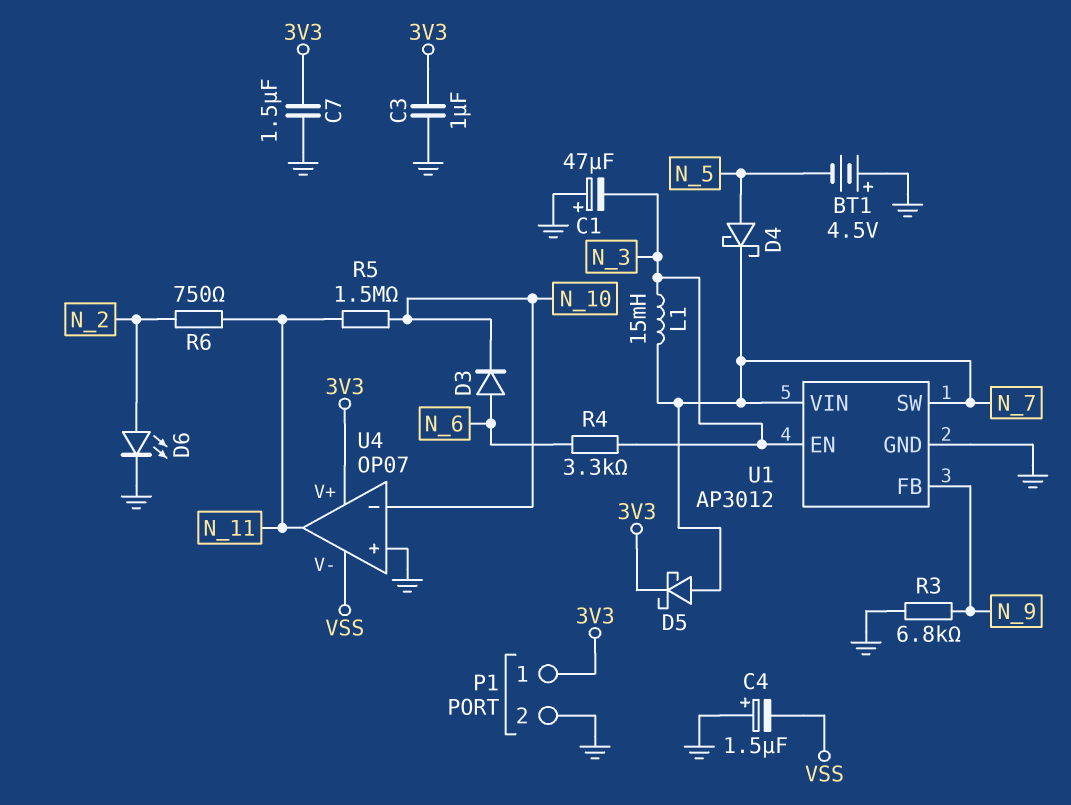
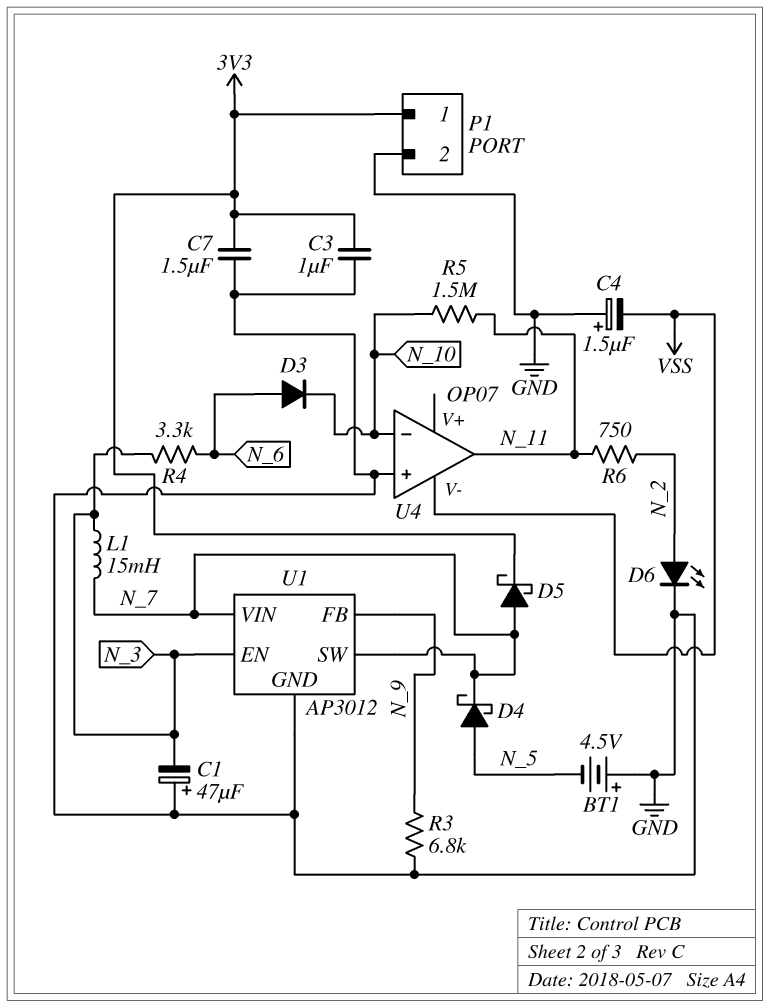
U4 pin V+: 3V3 -> none

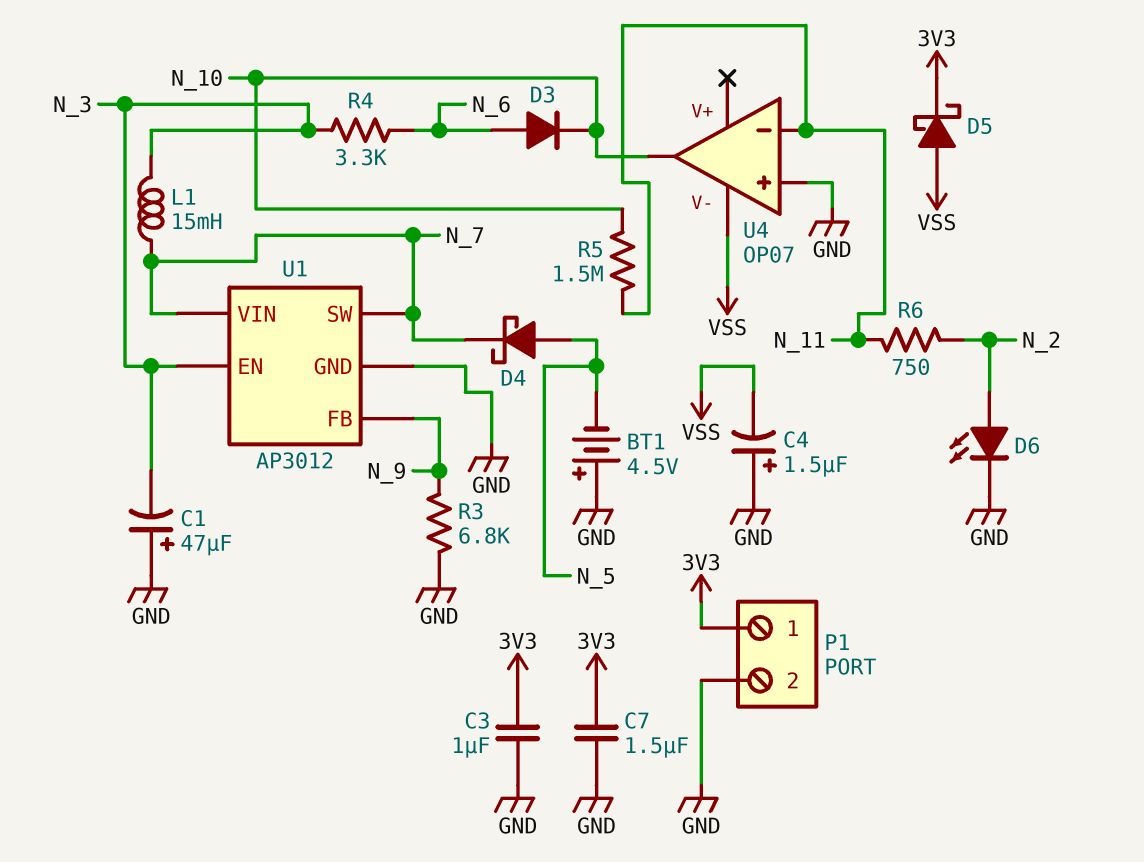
D5: schottky (A N_7, K 3V3) -> schottky (A VSS, K 3V3)
U4 pin in-: N_10 -> N_11
U4 pin out: N_11 -> N_10

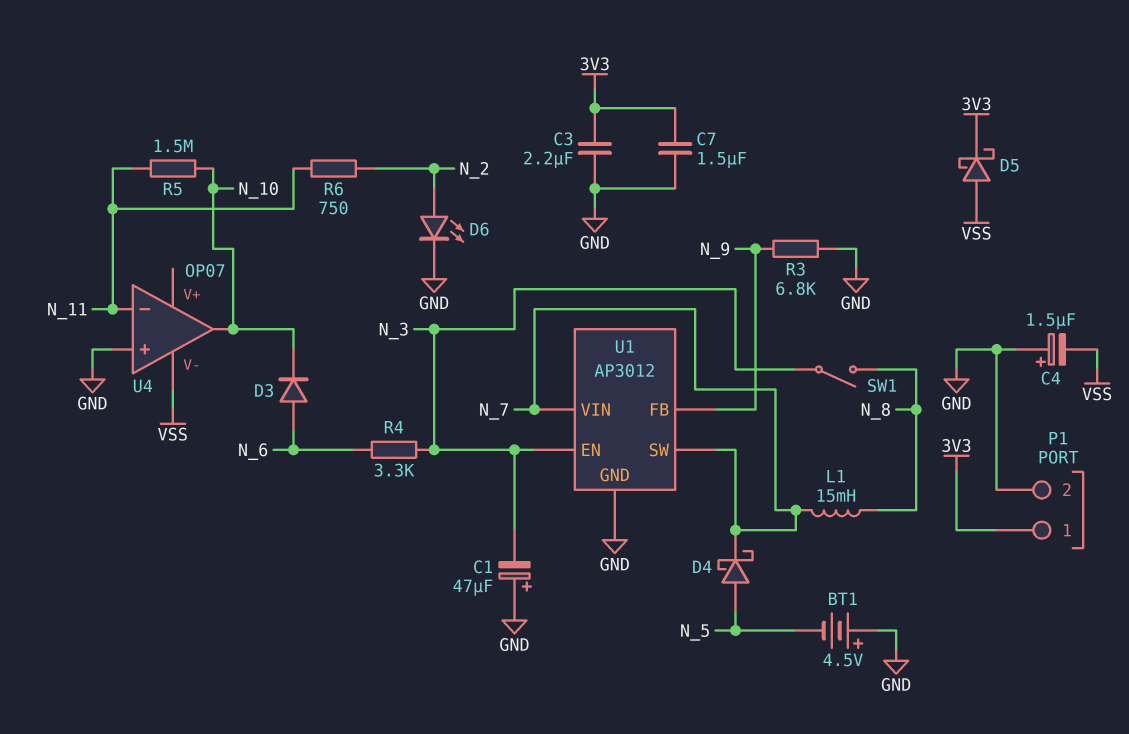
C3: 1uF (3V3, GND) -> 2.2uF (3V3, GND)
L1: 15mH (N_3, N_7) -> 15mH (N_7, N_8)
SW1: none -> switch (N_3, N_8)

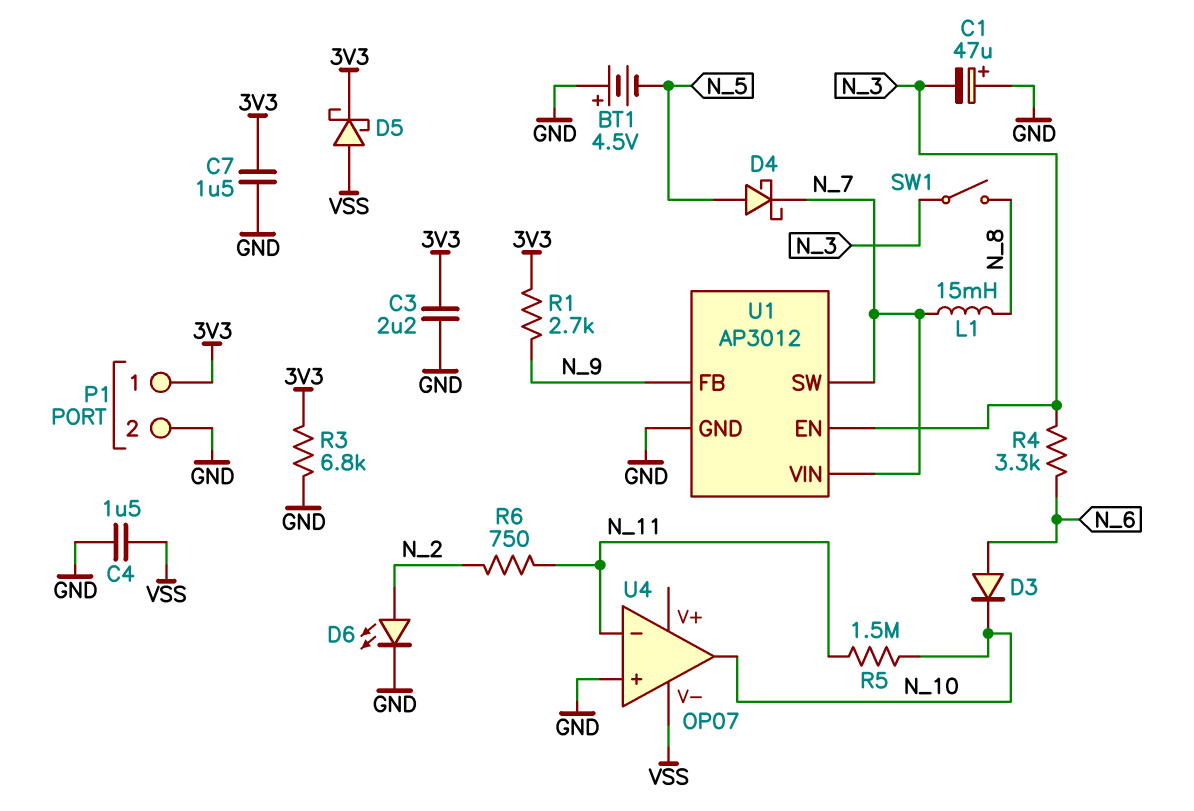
C4: 1.5uF (plus GND, minus VSS) -> 1.5uF (GND, VSS)
R1: none -> 2.7k (3V3, N_9)
R3: 6.8k (GND, N_9) -> 6.8k (3V3, GND)

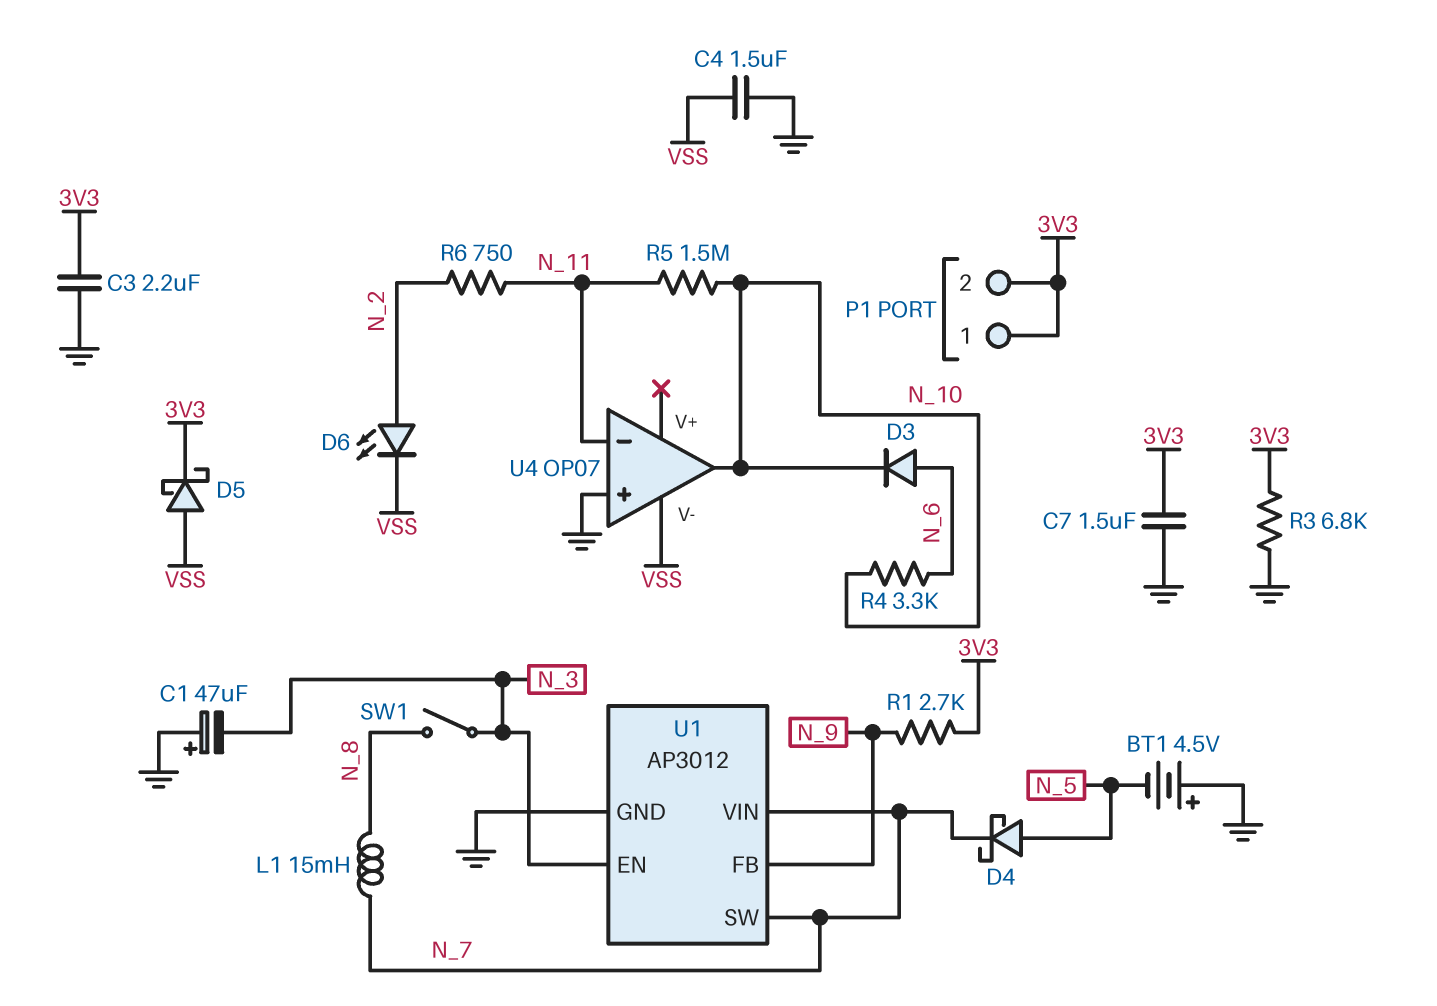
D6: LED (A N_2, K GND) -> LED (A N_2, K VSS)
P1 pin 2: GND -> 3V3
R4: 3.3k (N_3, N_6) -> 3.3k (N_6, N_10)

